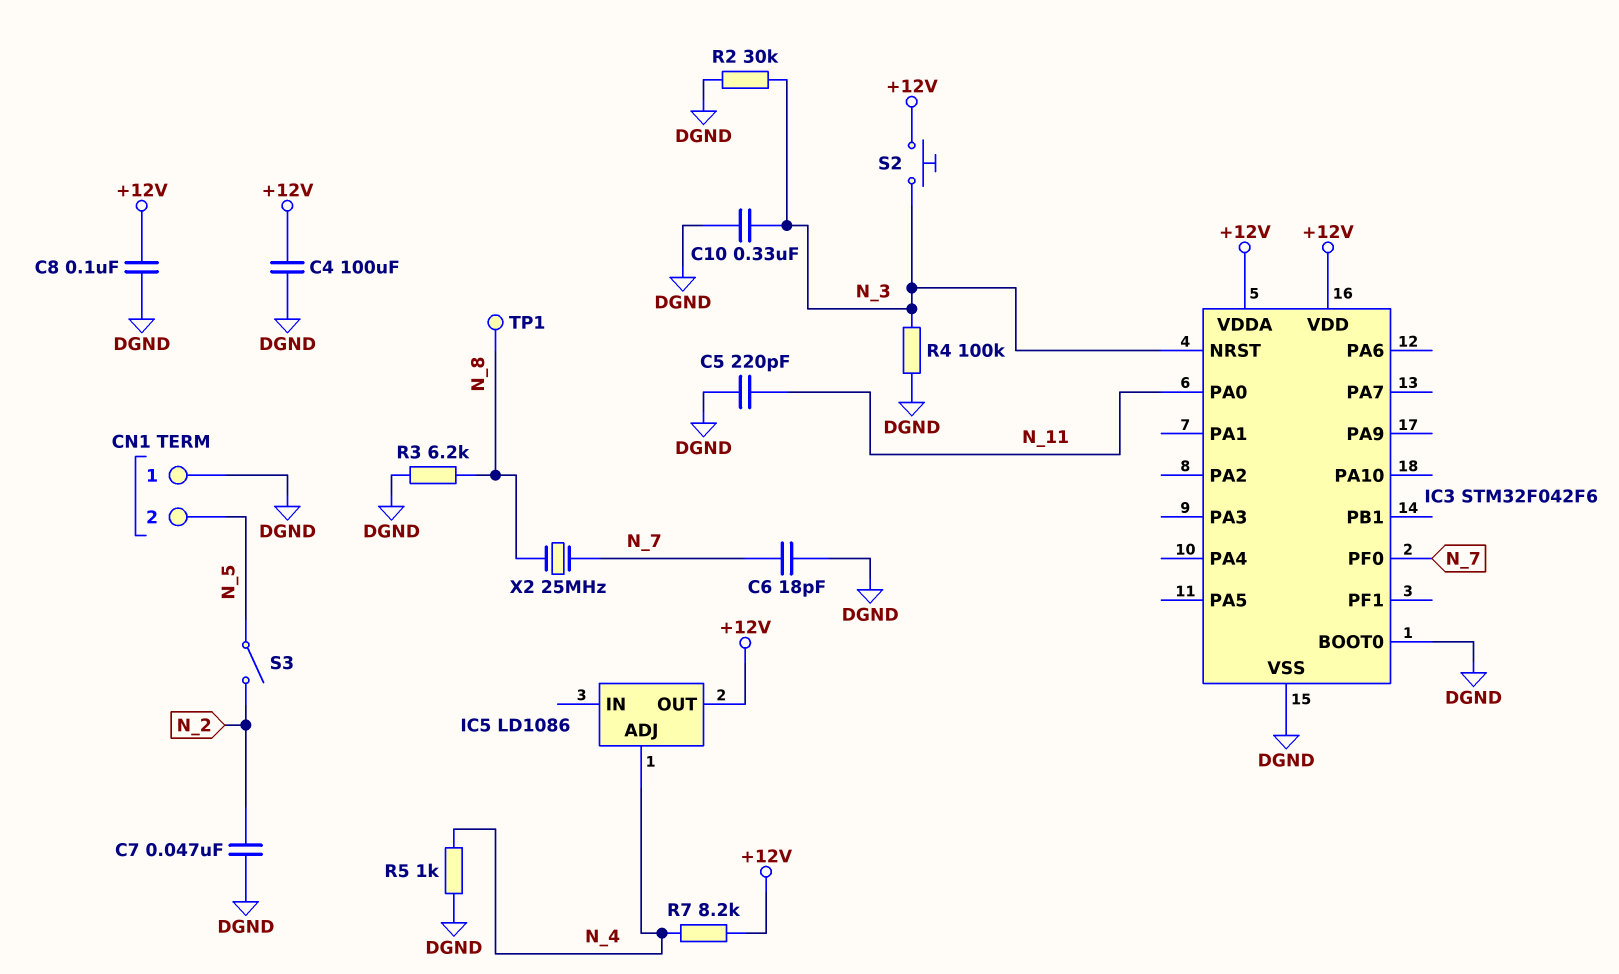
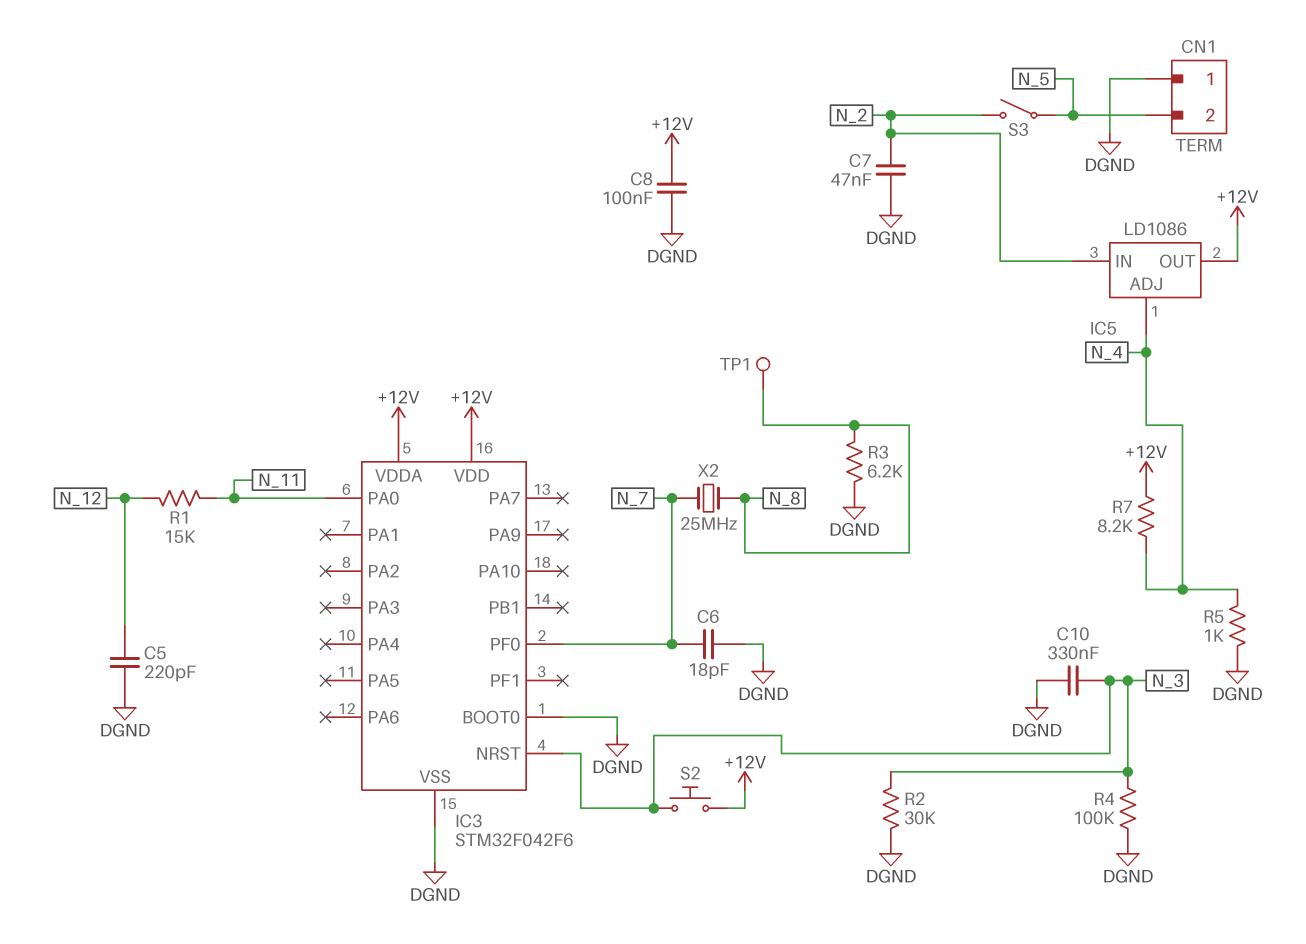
C4: 100uF (+12V, DGND) -> none
C5: 220pF (DGND, N_11) -> 220pF (DGND, N_12)
IC5 pin IN: none -> N_2
R1: none -> 15k (N_11, N_12)

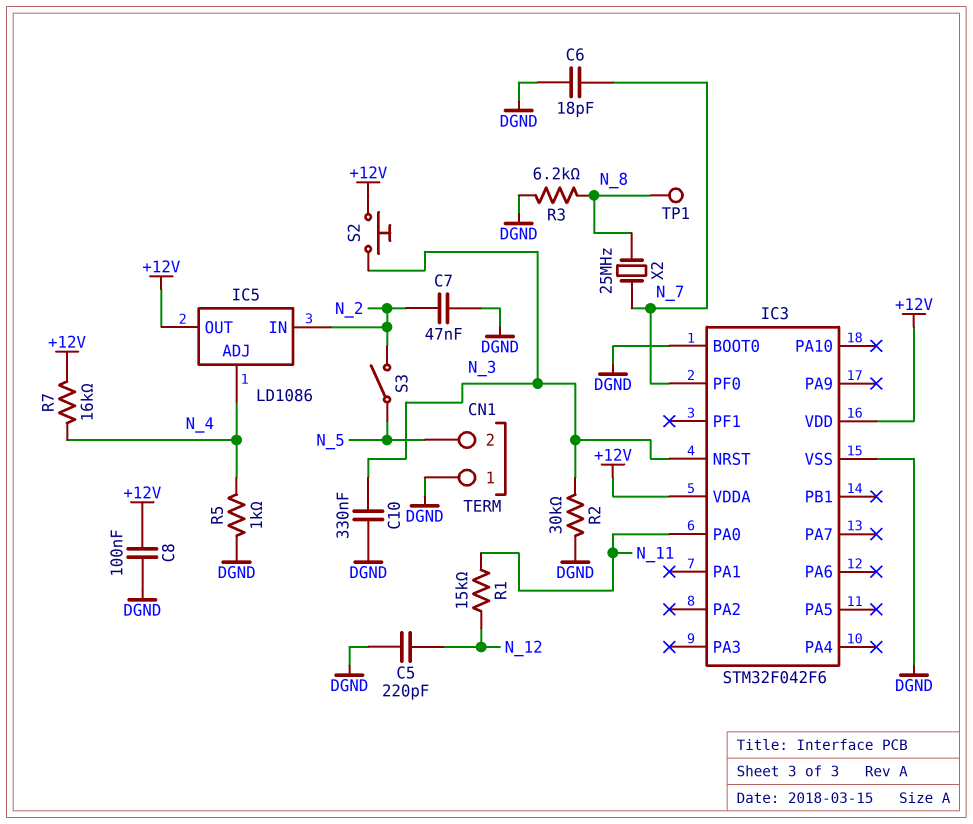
R4: 100k (DGND, N_3) -> none
R7: 8.2k (+12V, N_4) -> 16k (+12V, N_4)

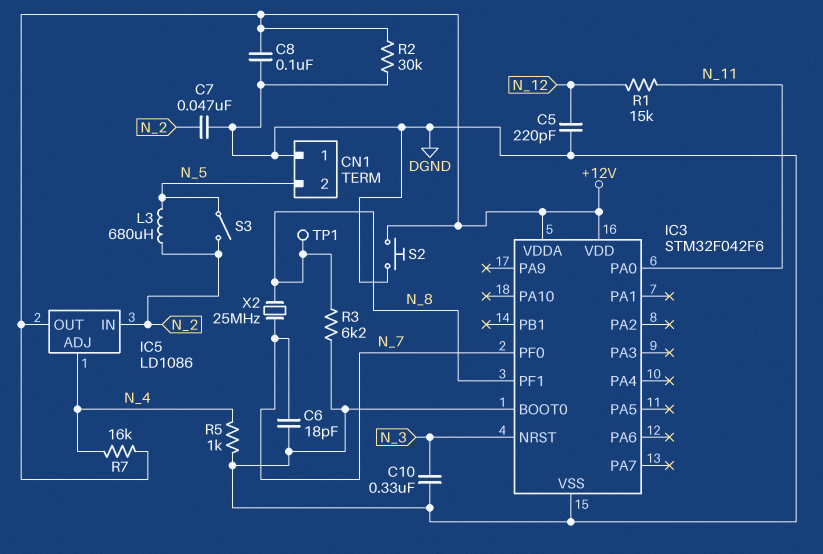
IC3 pin PF1: none -> N_8
L3: none -> 680uH (N_2, N_5)
R2: 30k (DGND, N_3) -> 30k (+12V, DGND)
S2: button (+12V, N_3) -> button (+12V, DGND)

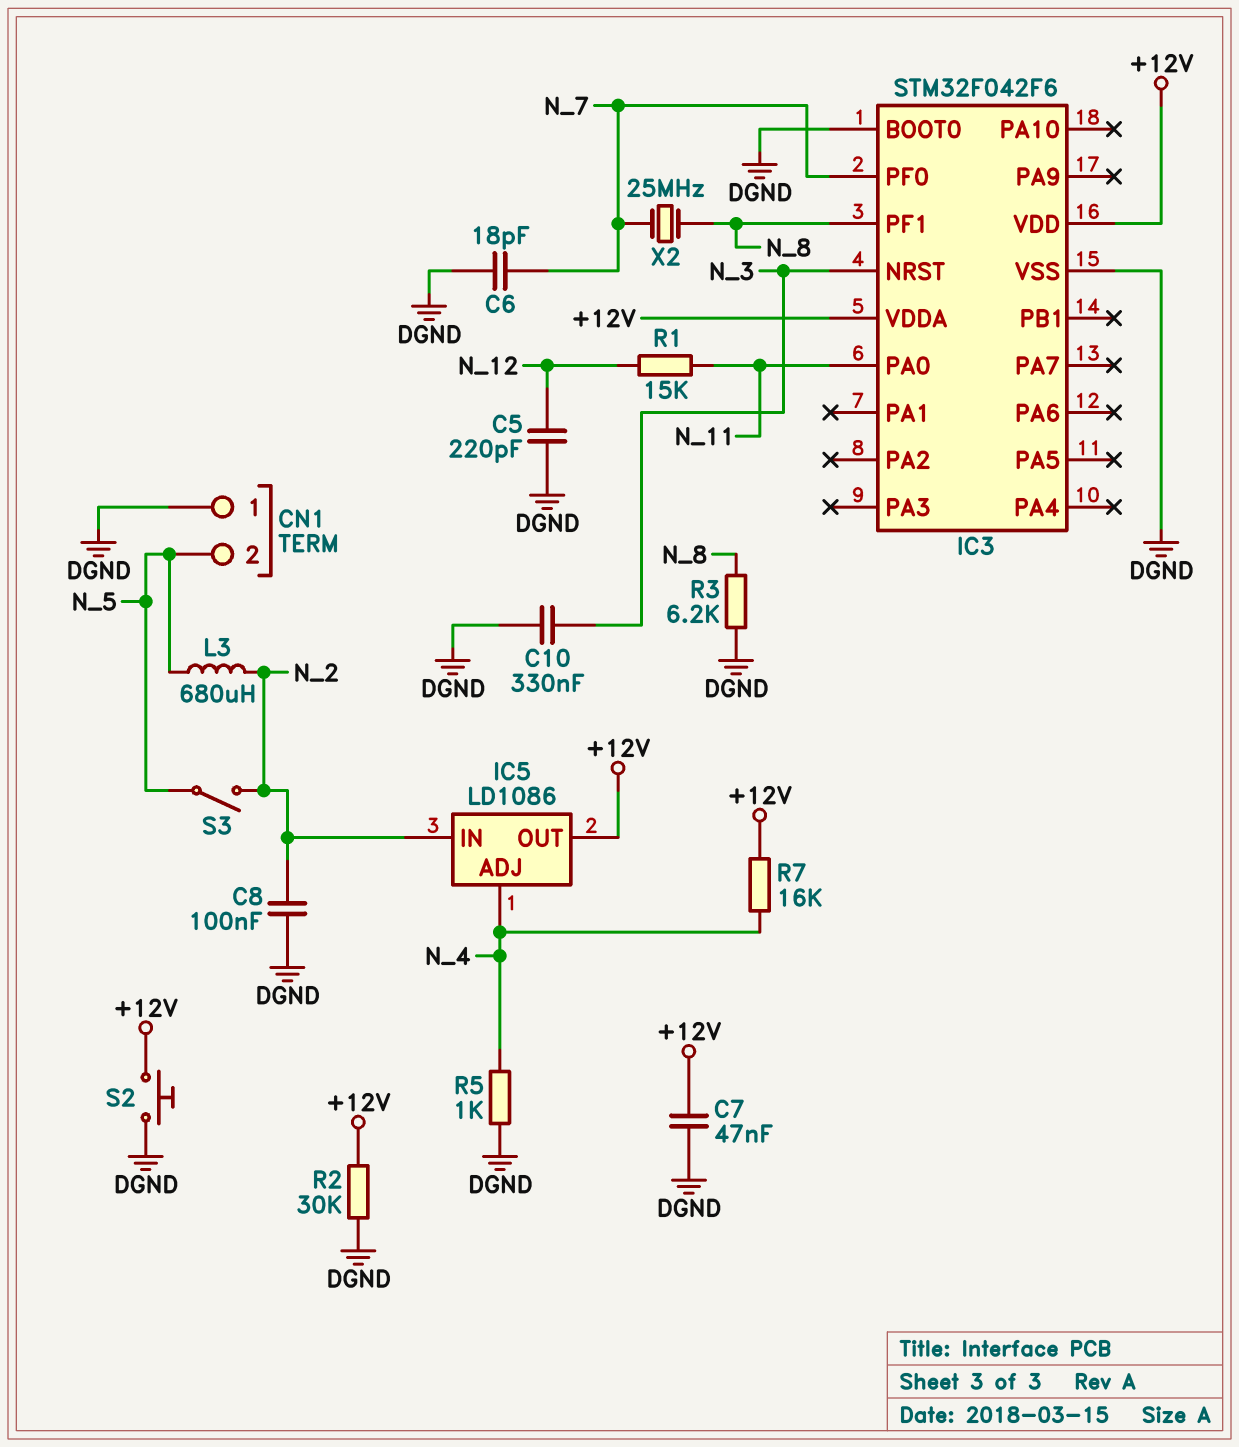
C7: 47nF (DGND, N_2) -> 47nF (+12V, DGND)
C8: 100nF (+12V, DGND) -> 100nF (DGND, N_2)
TP1: test point (N_8) -> none

